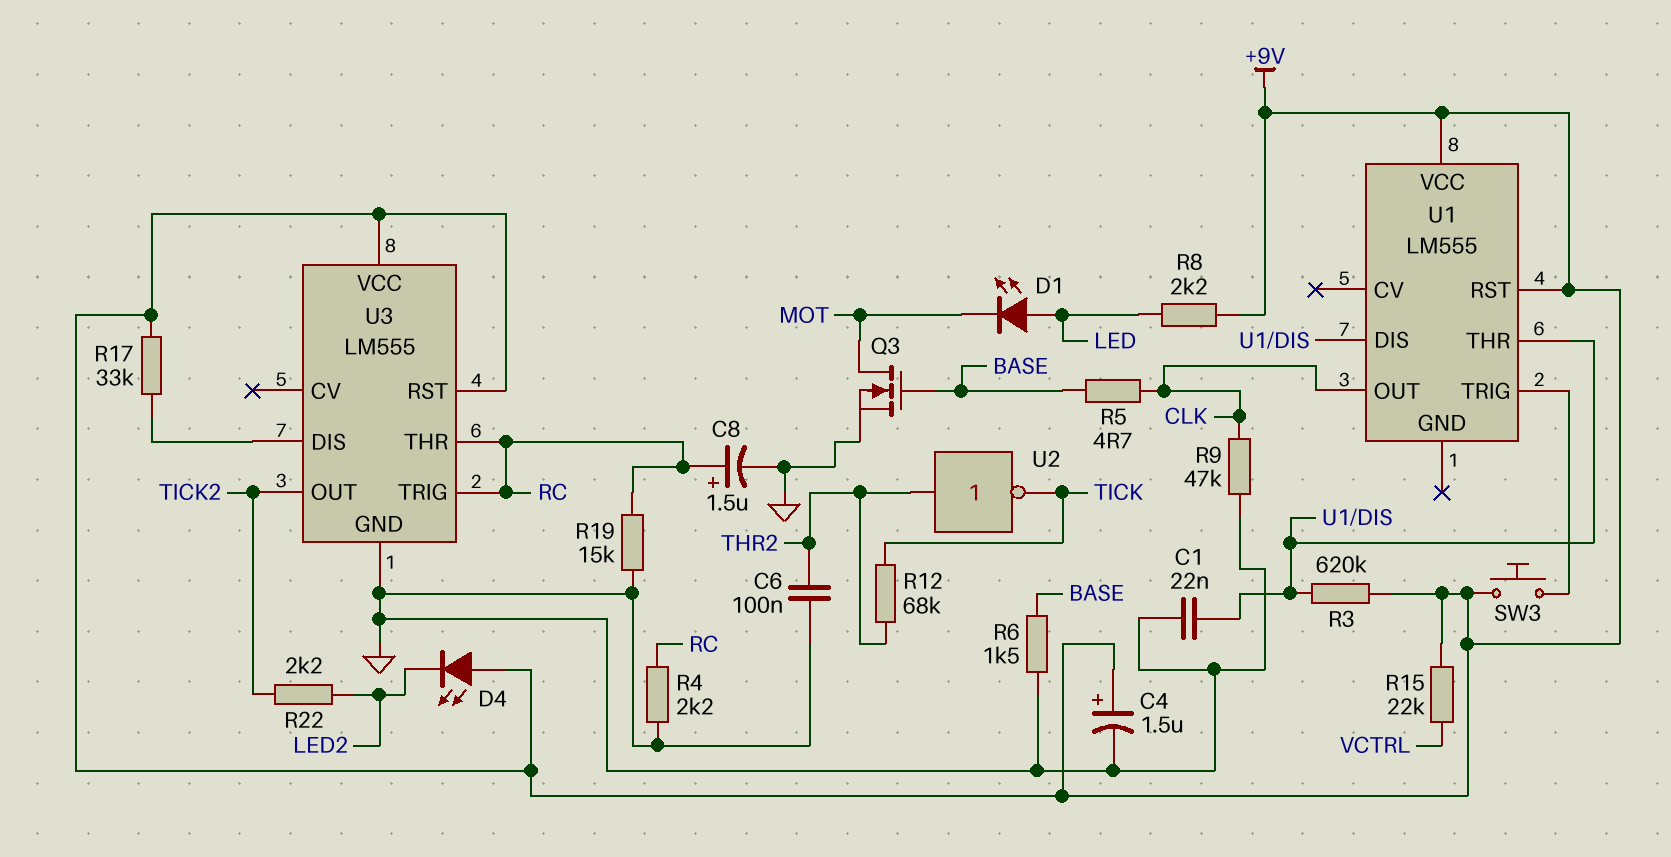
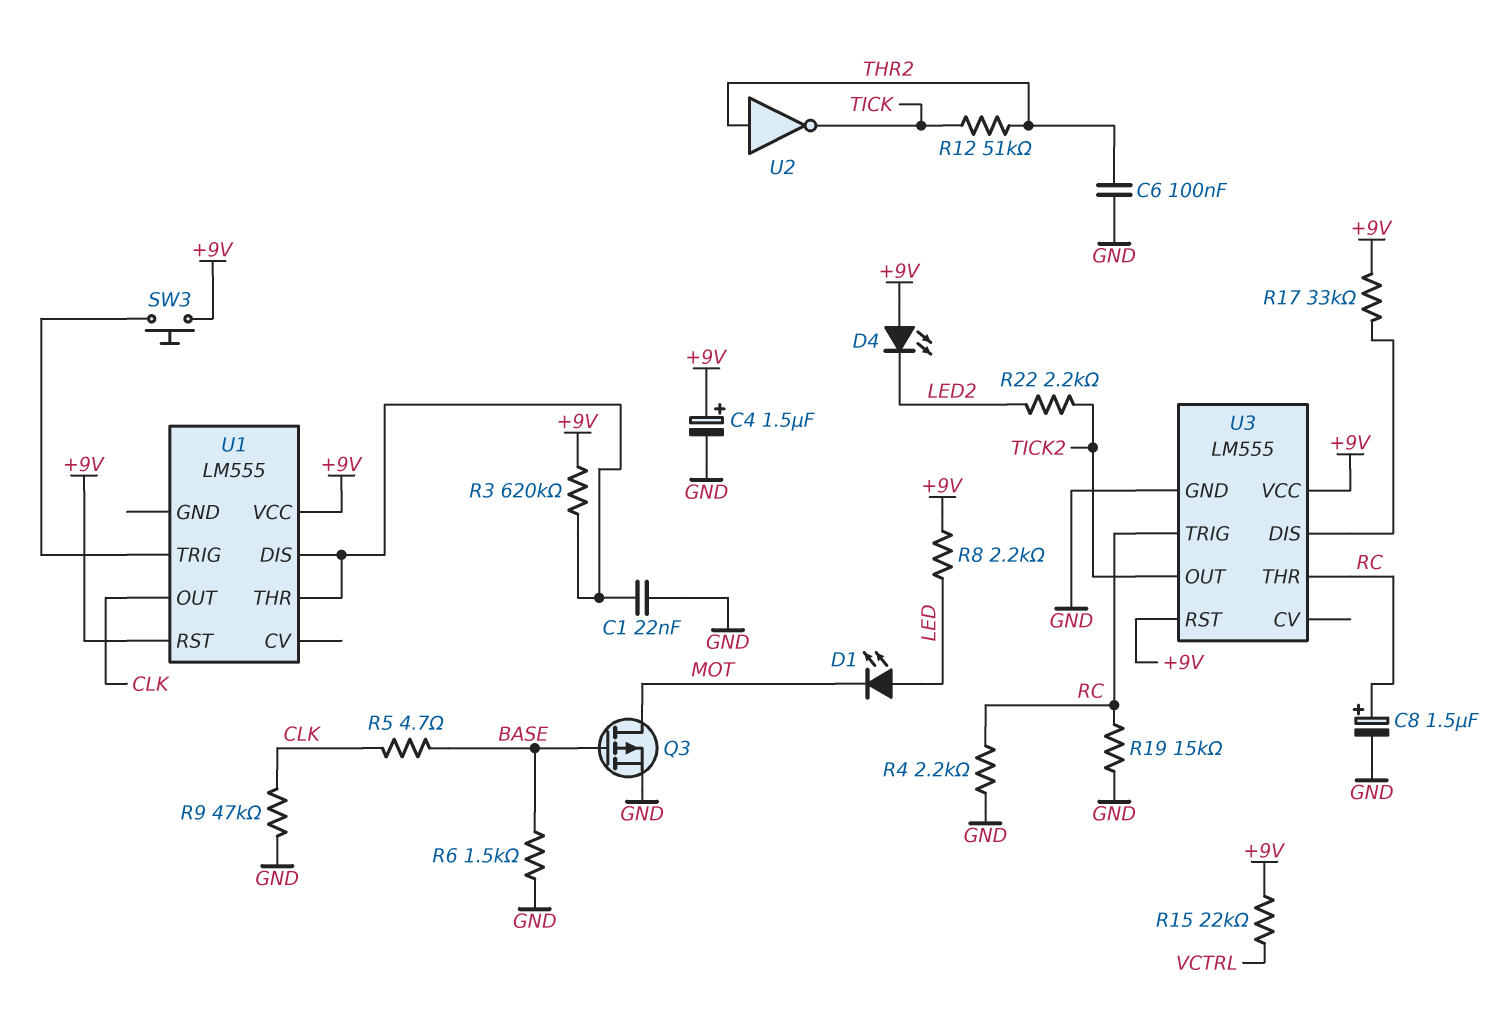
Q3: NMOS (G BASE, D MOT, S GND) -> PMOS (G BASE, D MOT, S GND)
R12: 68k (THR2, TICK) -> 51k (THR2, TICK)

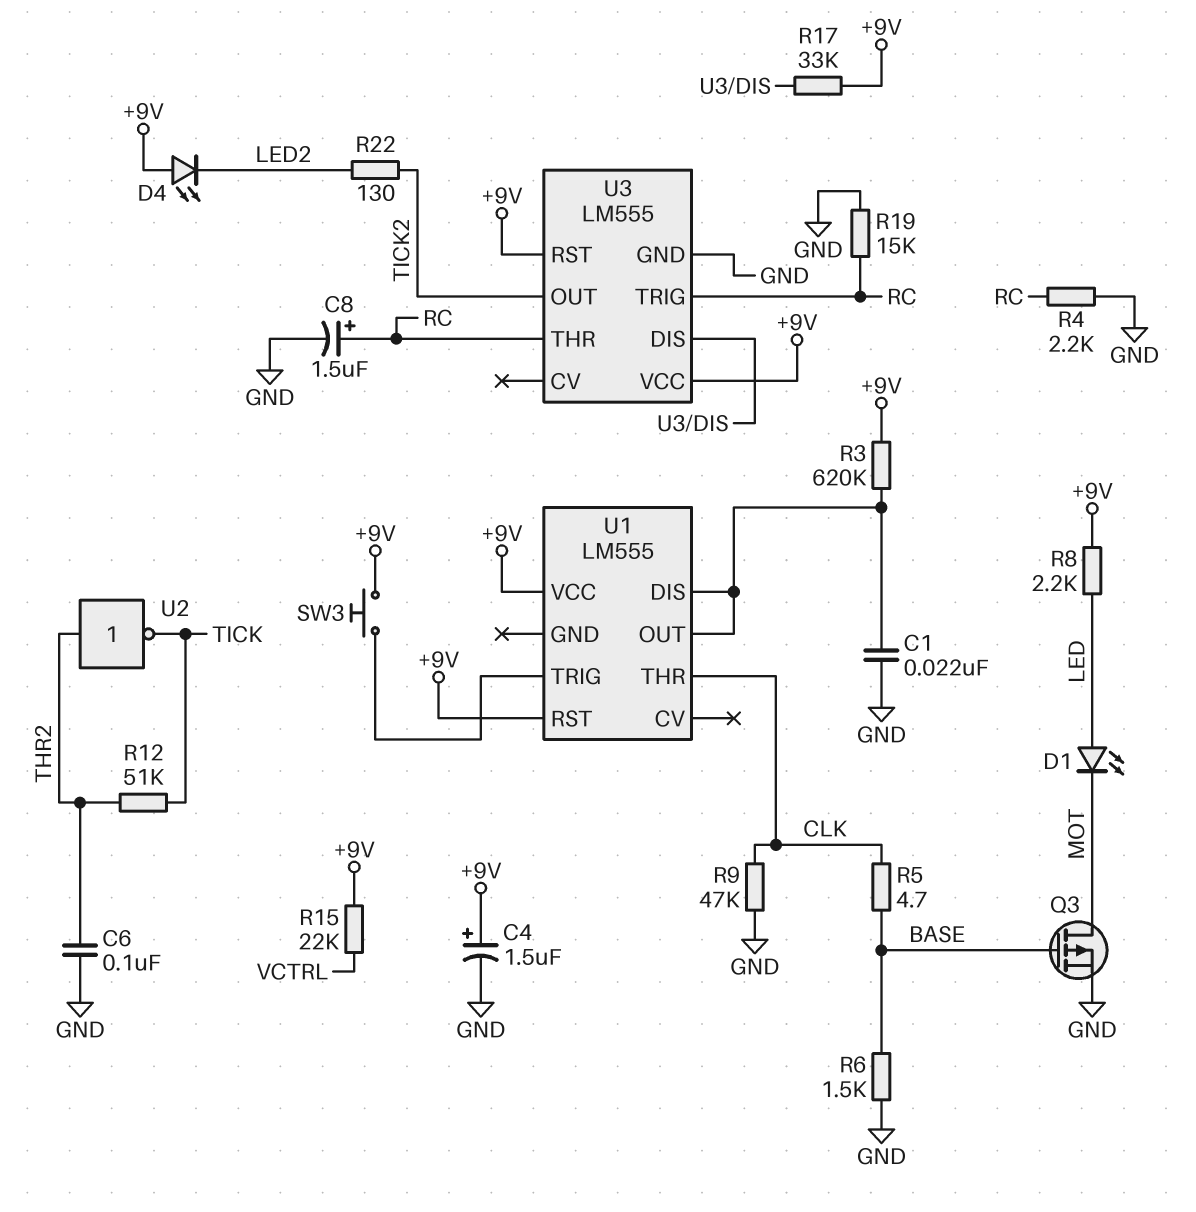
R22: 2.2k (LED2, TICK2) -> 130 (LED2, TICK2)
U1 pin OUT: CLK -> U1/DIS
U1 pin THR: U1/DIS -> CLK

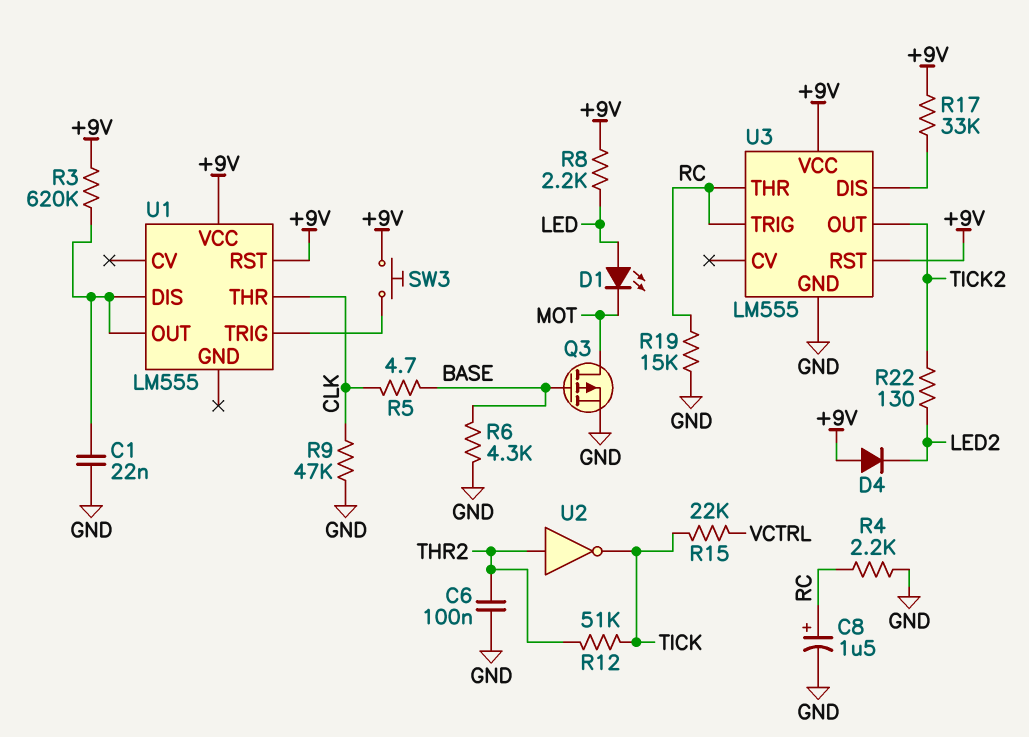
C4: 1.5uF (plus +9V, minus GND) -> none
D4: LED (A +9V, K LED2) -> diode (A +9V, K LED2)
R6: 1.5k (BASE, GND) -> 4.3k (BASE, GND)
R15: 22k (+9V, VCTRL) -> 22k (TICK, VCTRL)

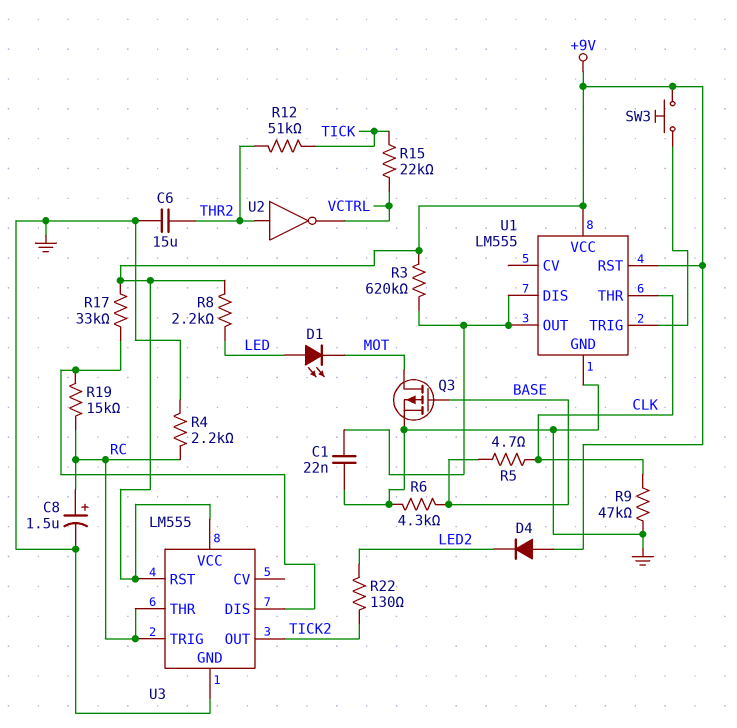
C6: 100nF (GND, THR2) -> 15uF (GND, THR2)
R19: 15k (GND, RC) -> 15k (RC, U3/DIS)
U1 pin GND: none -> GND
U2: NOT (in THR2, out TICK) -> NOT (in THR2, out VCTRL)

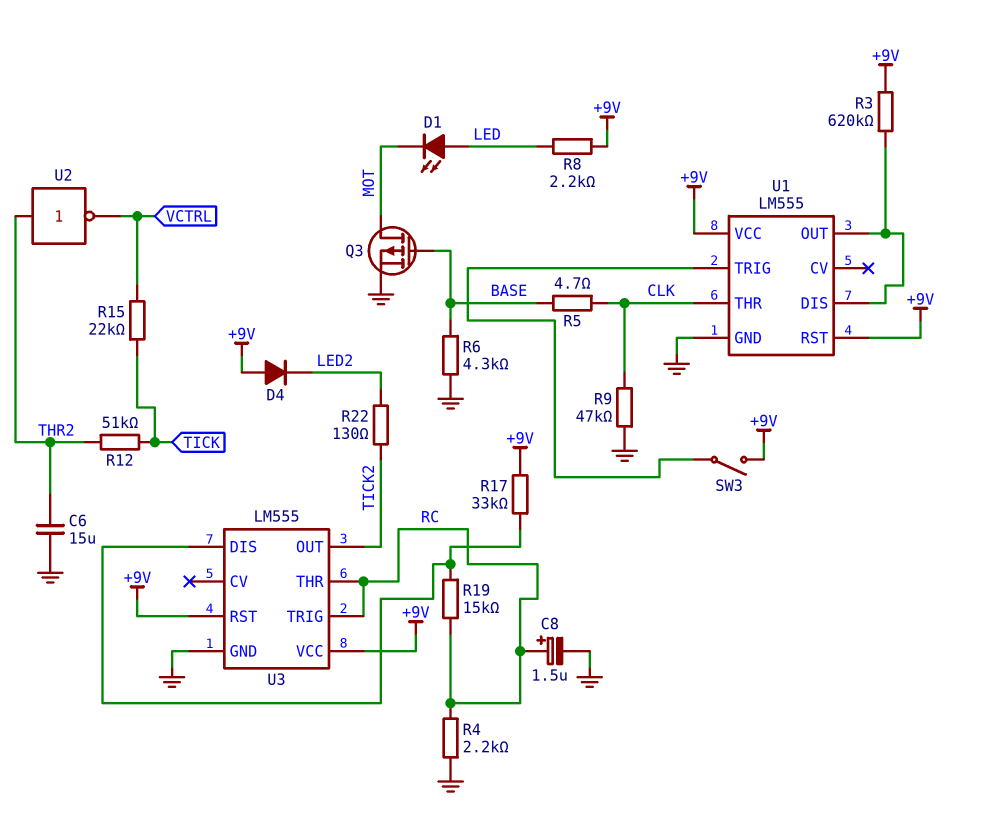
C1: 22nF (GND, U1/DIS) -> none
SW3: button (+9V, U1/TRIG) -> switch (+9V, U1/TRIG)

